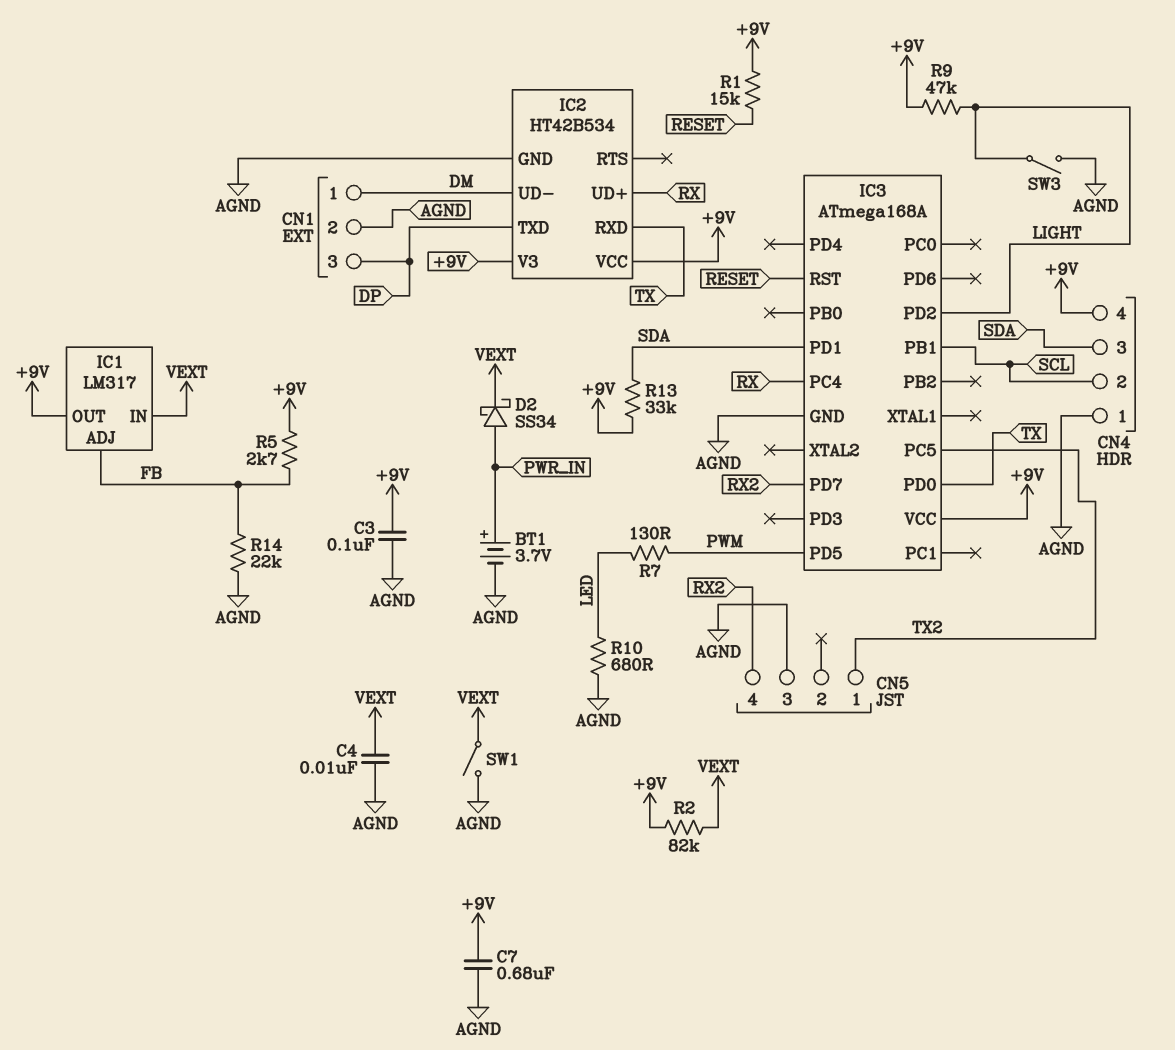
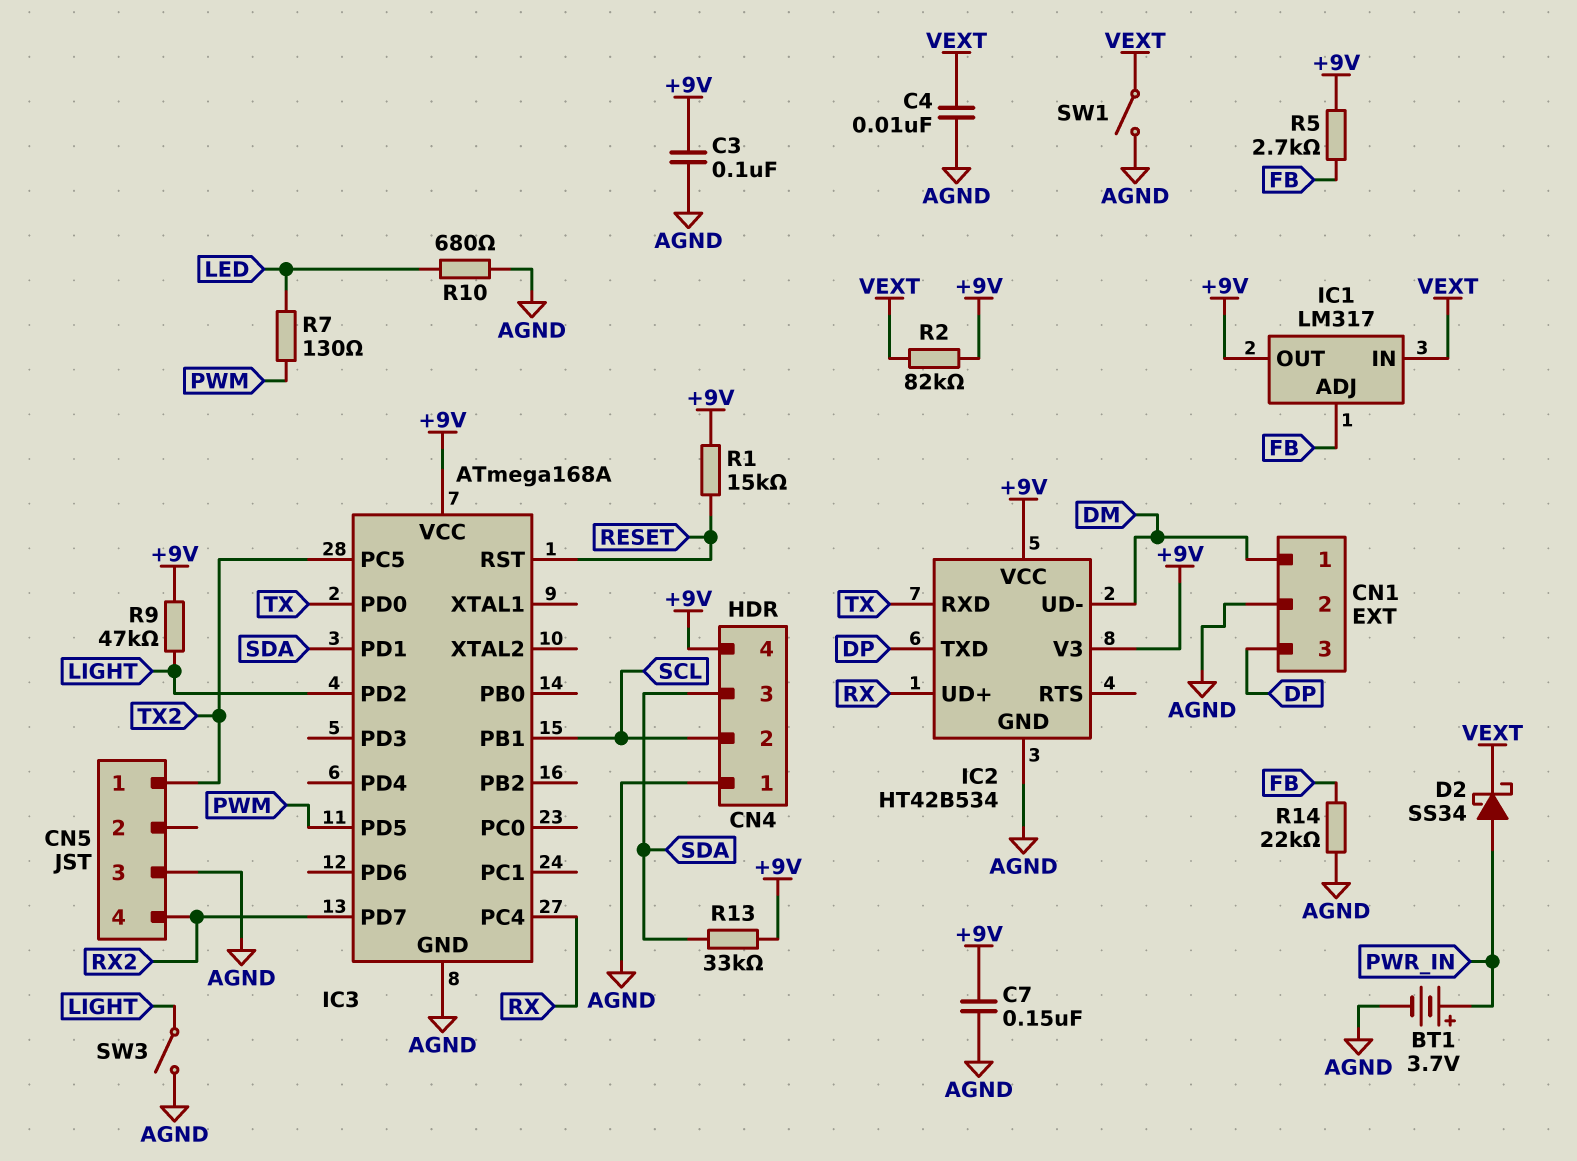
C7: 680nF (+9V, AGND) -> 150nF (+9V, AGND)

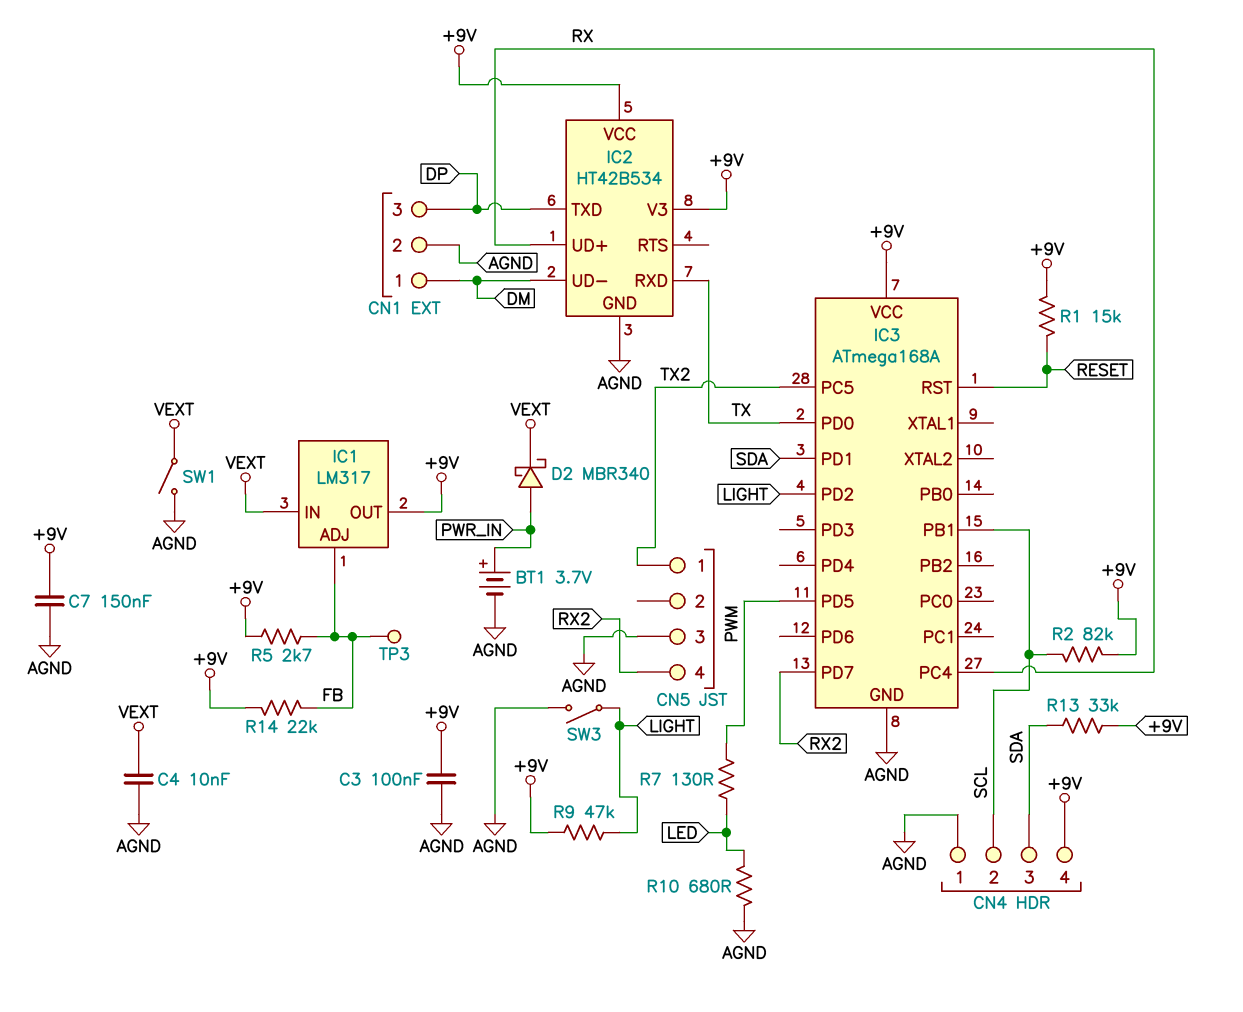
D2: schottky SS34 (A PWR_IN, K VEXT) -> schottky MBR340 (A PWR_IN, K VEXT)
R2: 82k (+9V, VEXT) -> 82k (+9V, SCL)
R14: 22k (AGND, FB) -> 22k (+9V, FB)
TP3: none -> test point (FB)

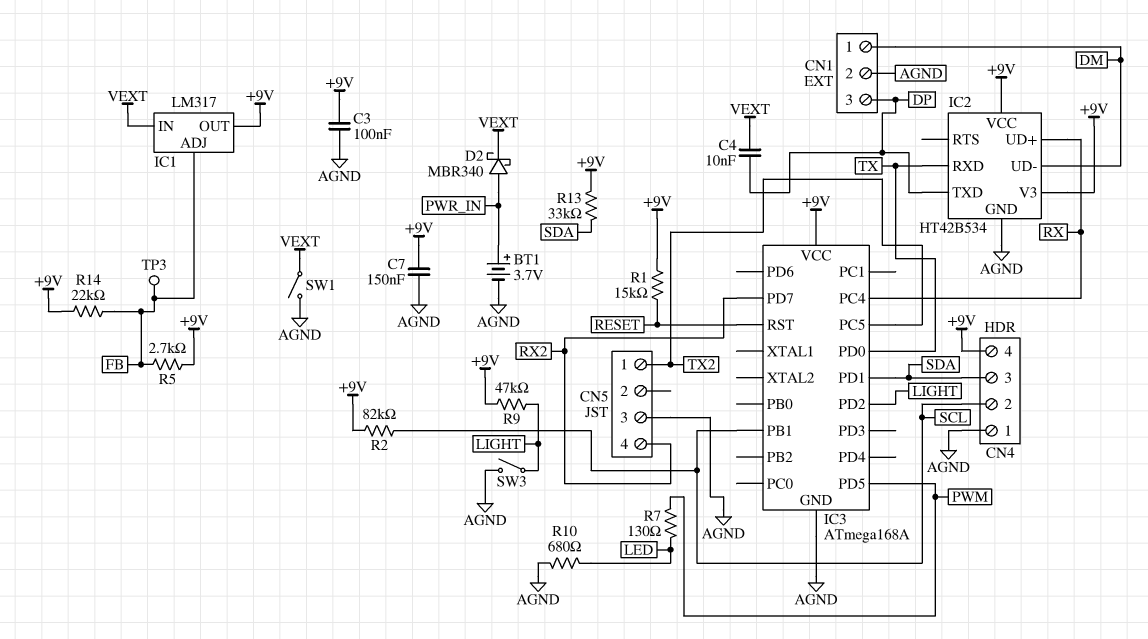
C4: 10nF (AGND, VEXT) -> 10nF (DP, VEXT)

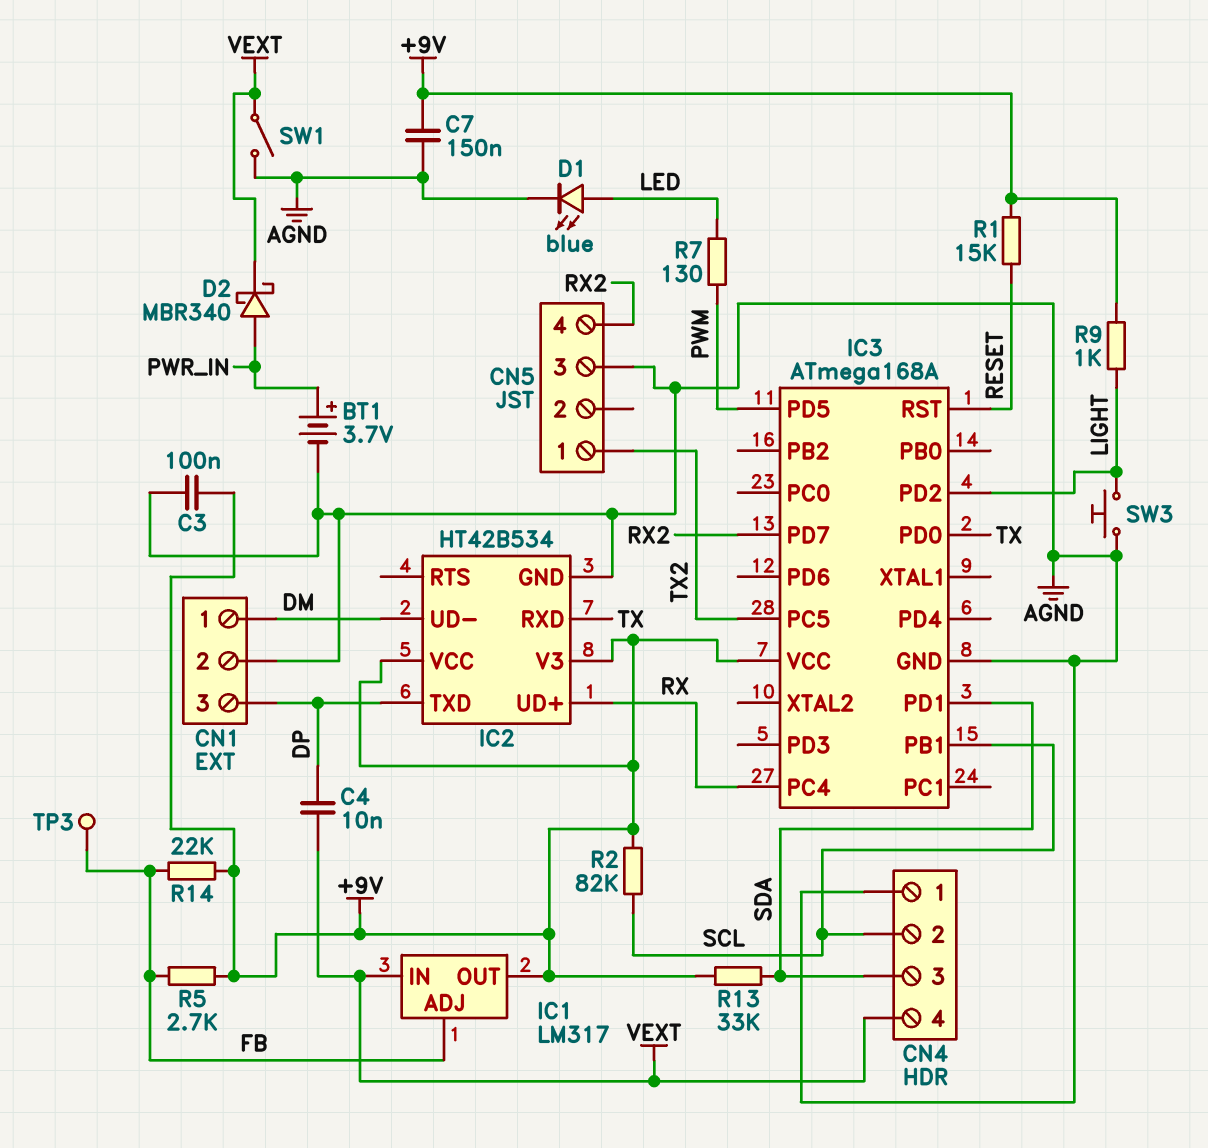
CN4 pin 4: +9V -> VEXT
D1: none -> LED blue (A LED, K AGND)
R9: 47k (+9V, LIGHT) -> 1k (+9V, LIGHT)
R10: 680 (AGND, LED) -> none
SW3: switch (AGND, LIGHT) -> button (AGND, LIGHT)

